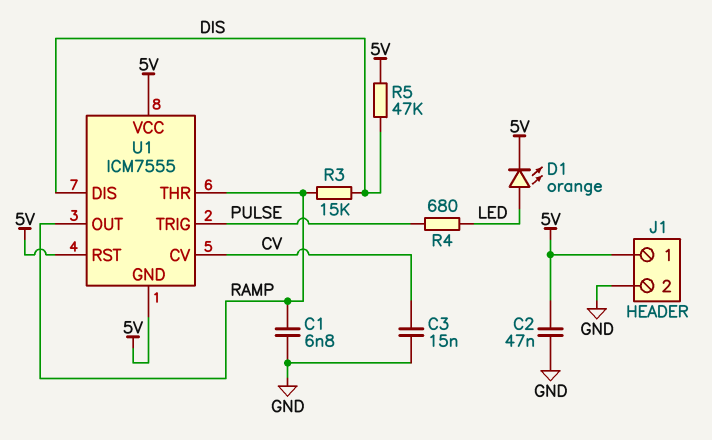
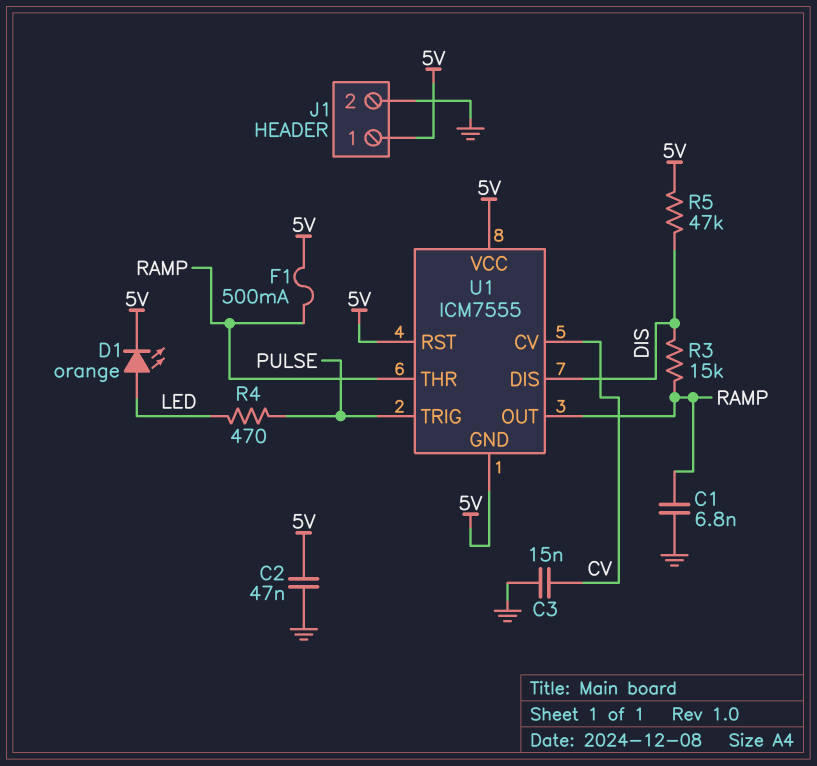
F1: none -> 500mA (5V, RAMP)
R4: 680 (LED, PULSE) -> 470 (LED, PULSE)

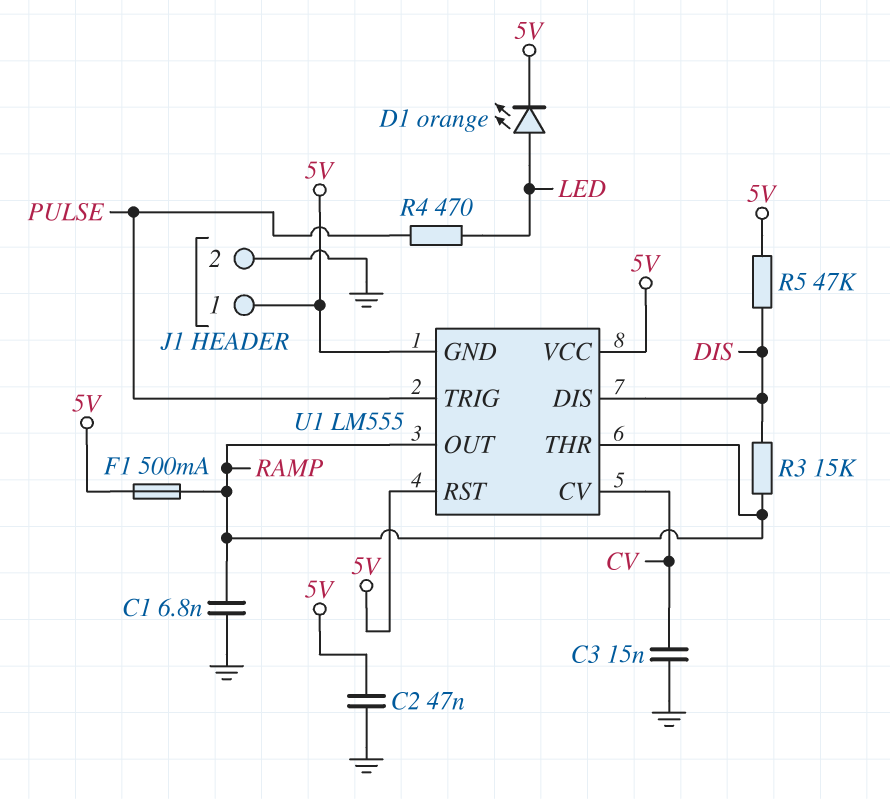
U1: ICM7555 -> LM555

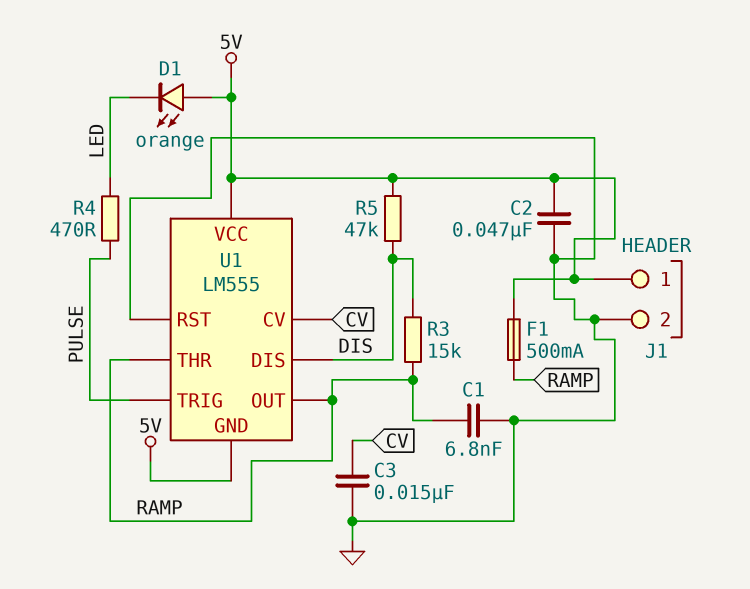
D1: LED orange (A LED, K 5V) -> LED orange (A 5V, K LED)
U1 pin RST: 5V -> GND

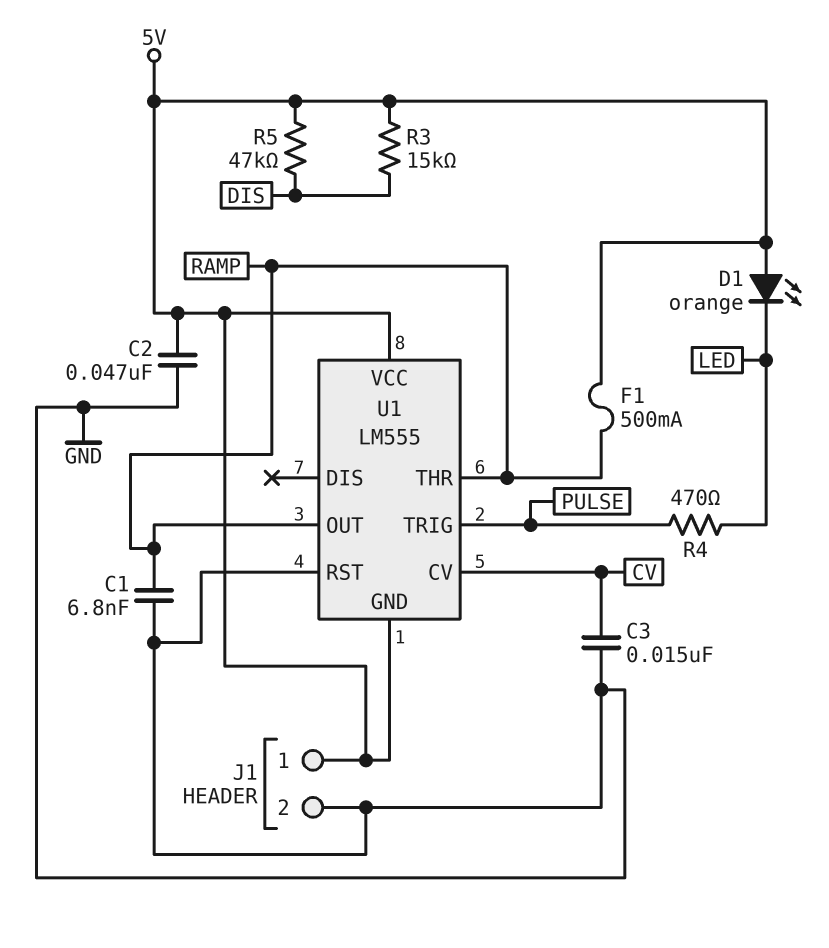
R3: 15k (DIS, RAMP) -> 15k (5V, DIS)
U1 pin DIS: DIS -> none

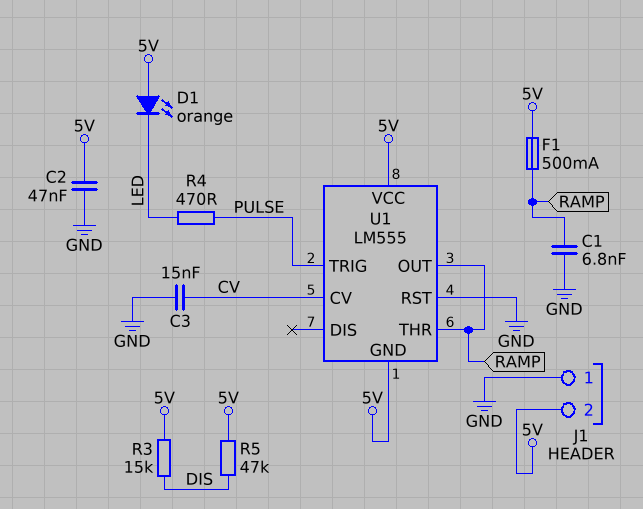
J1 pin 1: 5V -> GND
J1 pin 2: GND -> 5V

